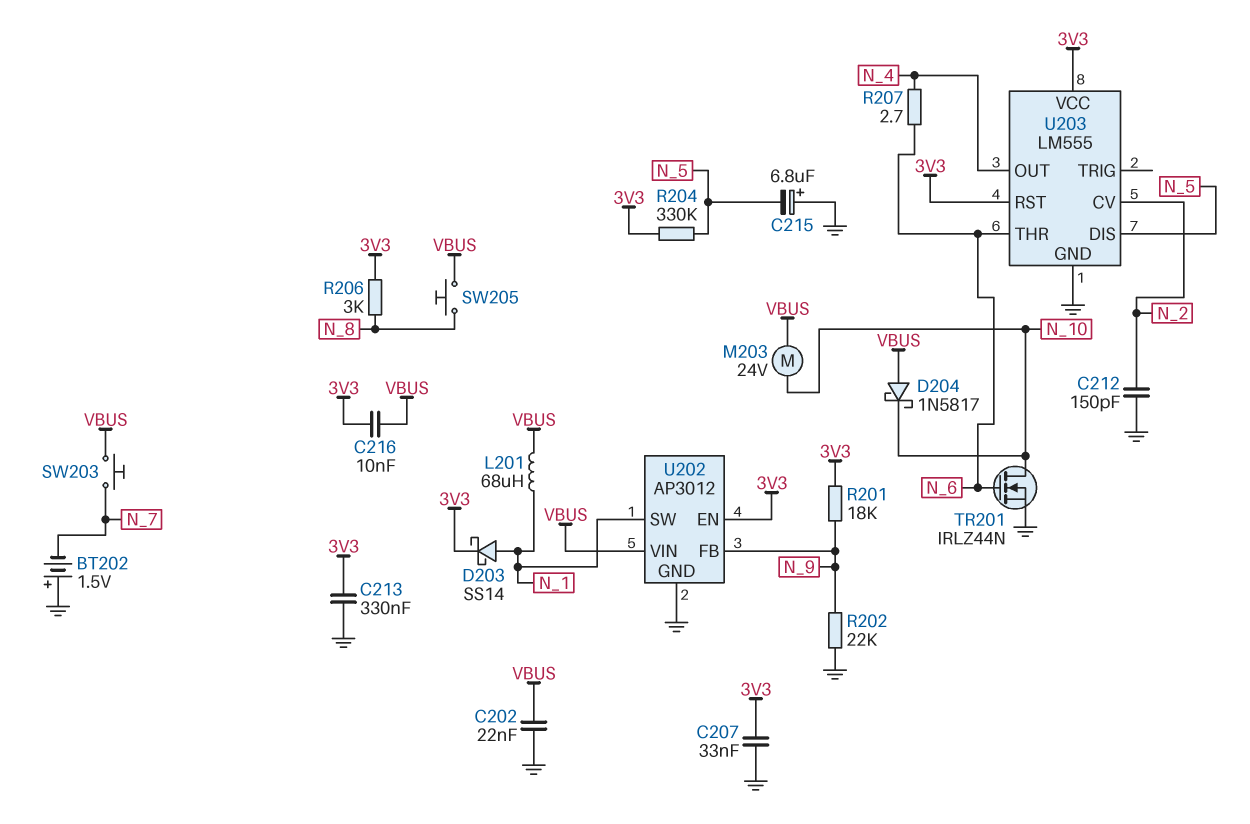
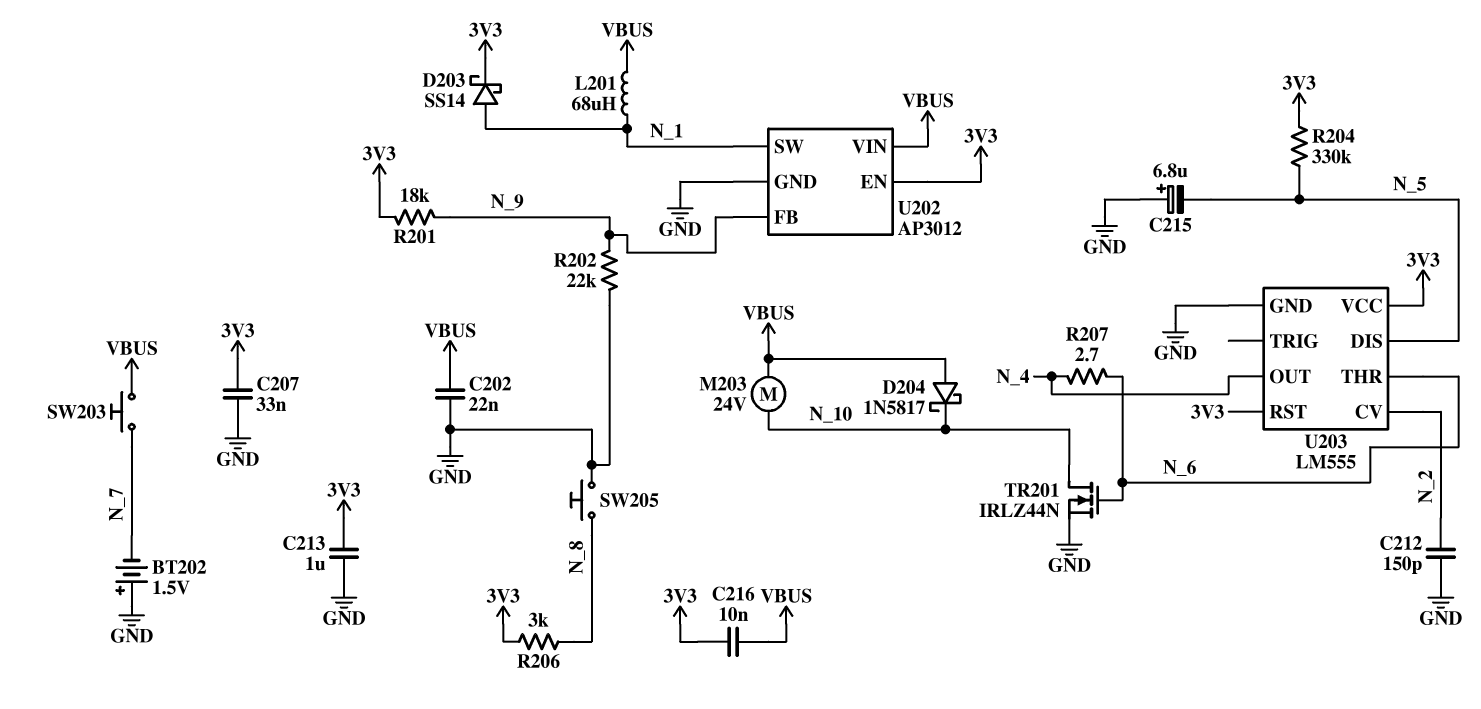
C213: 330nF (3V3, GND) -> 1uF (3V3, GND)
SW205: button (N_8, VBUS) -> button (GND, N_8)

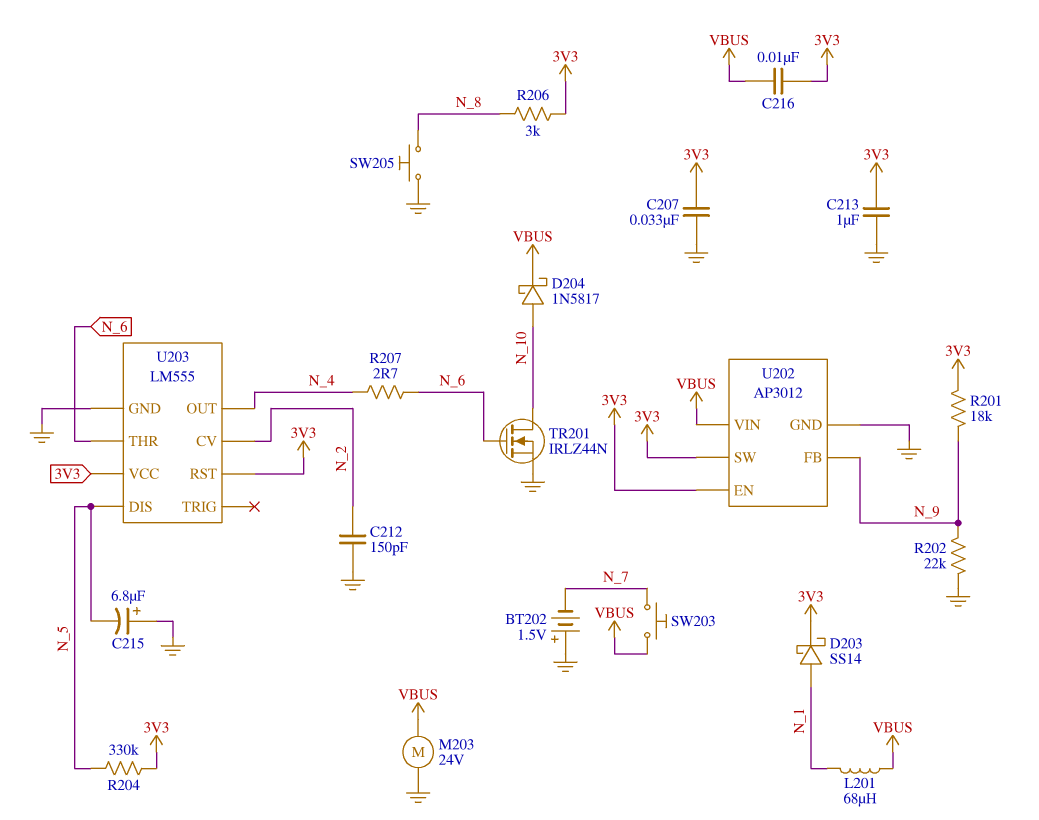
C202: 22nF (GND, VBUS) -> none
D204: schottky 1N5817 (A VBUS, K N_10) -> schottky 1N5817 (A N_10, K VBUS)
M203: motor 24V (N_10, VBUS) -> motor 24V (GND, VBUS)
U202 pin SW: N_1 -> 3V3

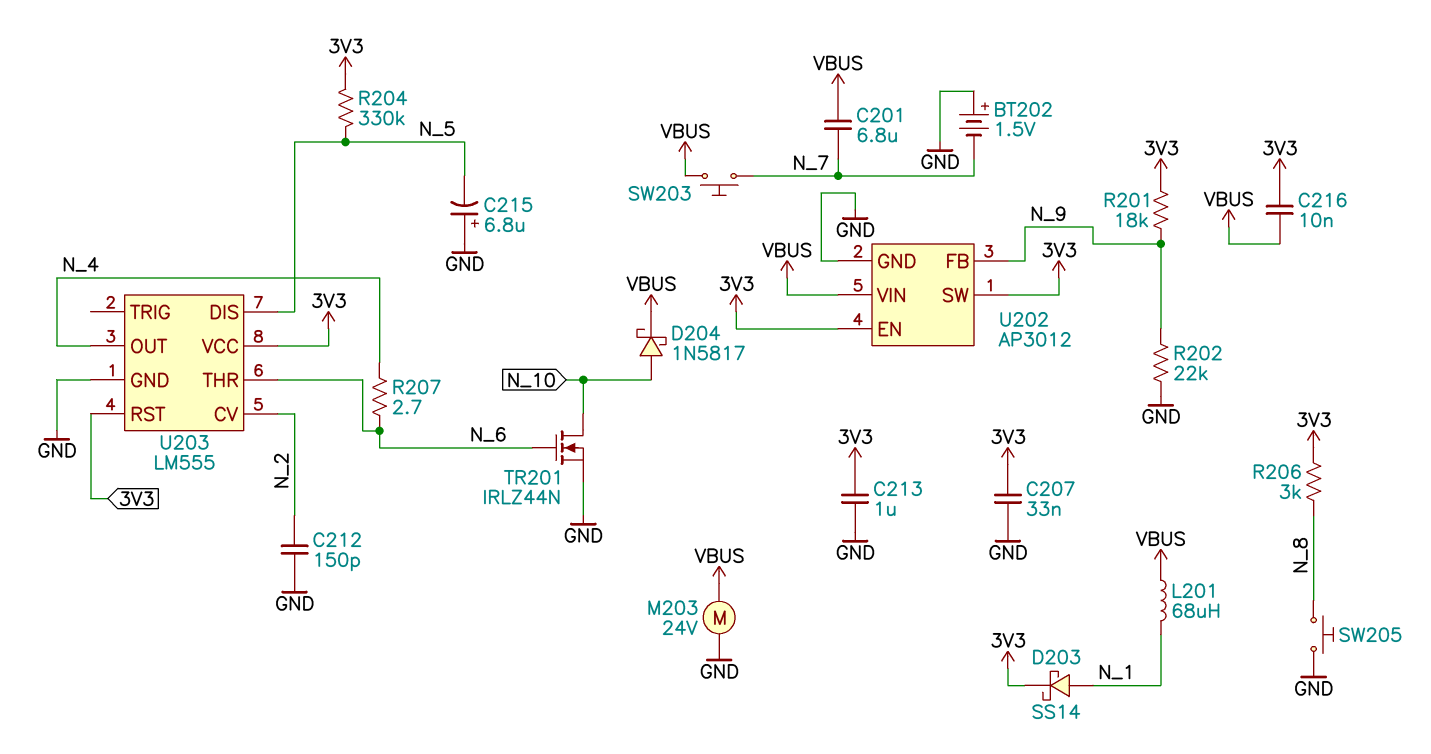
C201: none -> 6.8uF (N_7, VBUS)

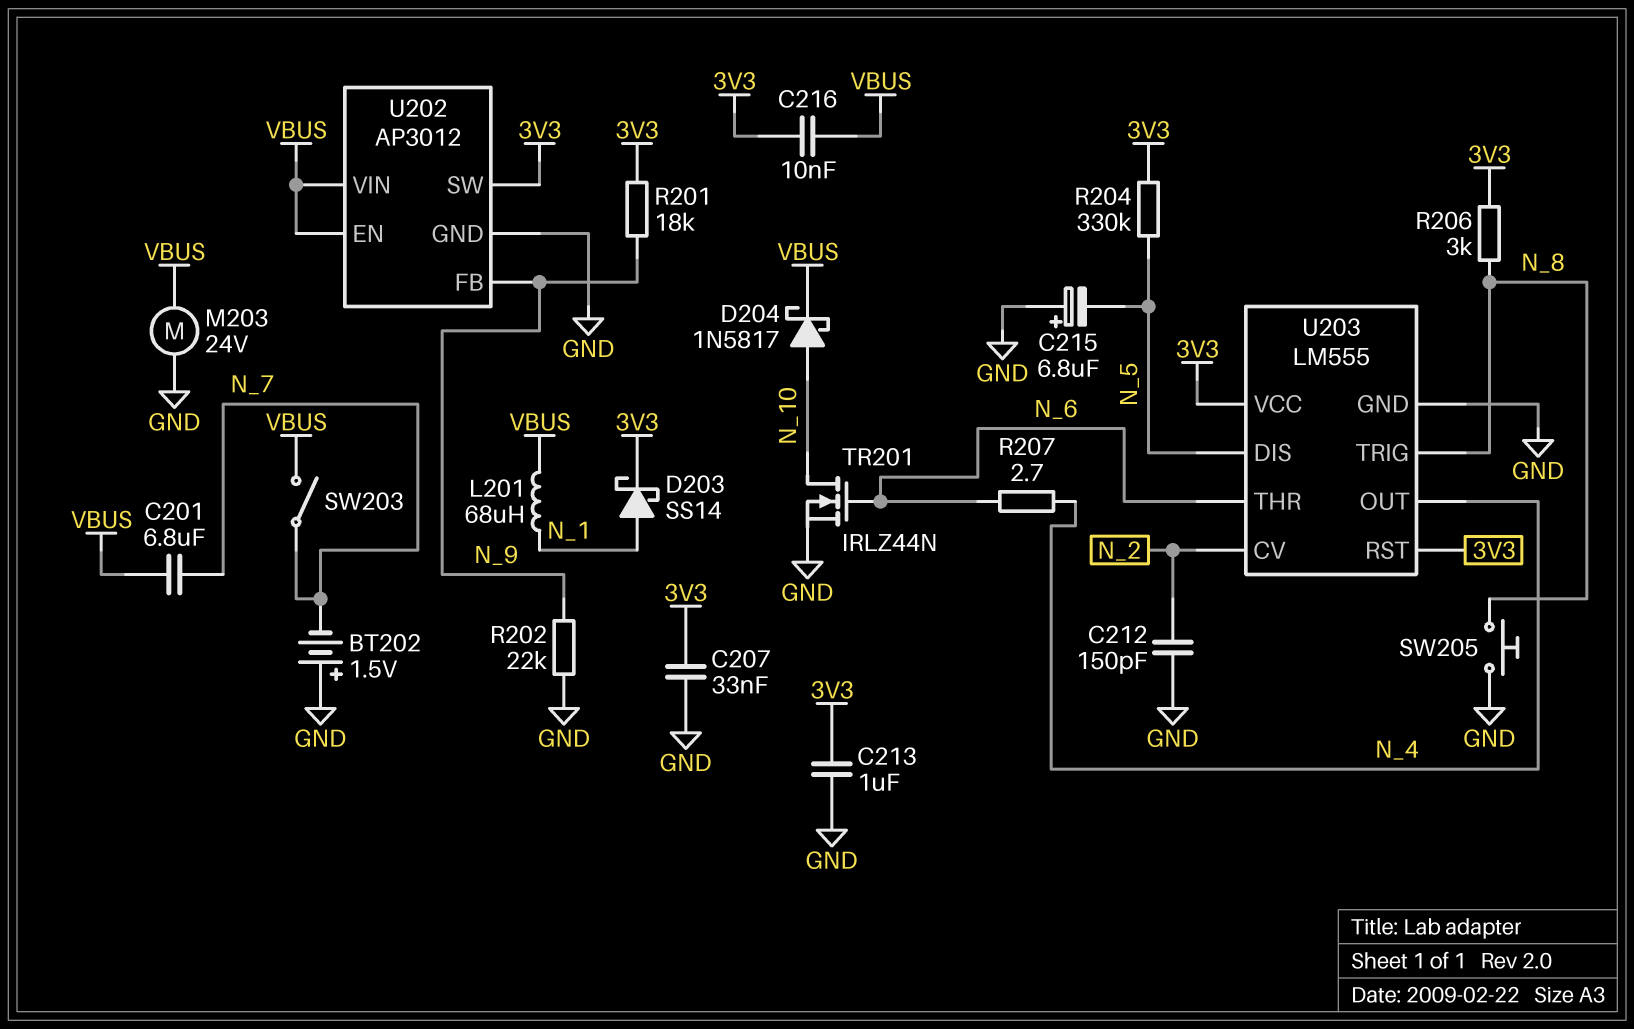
SW203: button (N_7, VBUS) -> switch (N_7, VBUS)
U202 pin EN: 3V3 -> VBUS
U203 pin TRIG: none -> N_8

